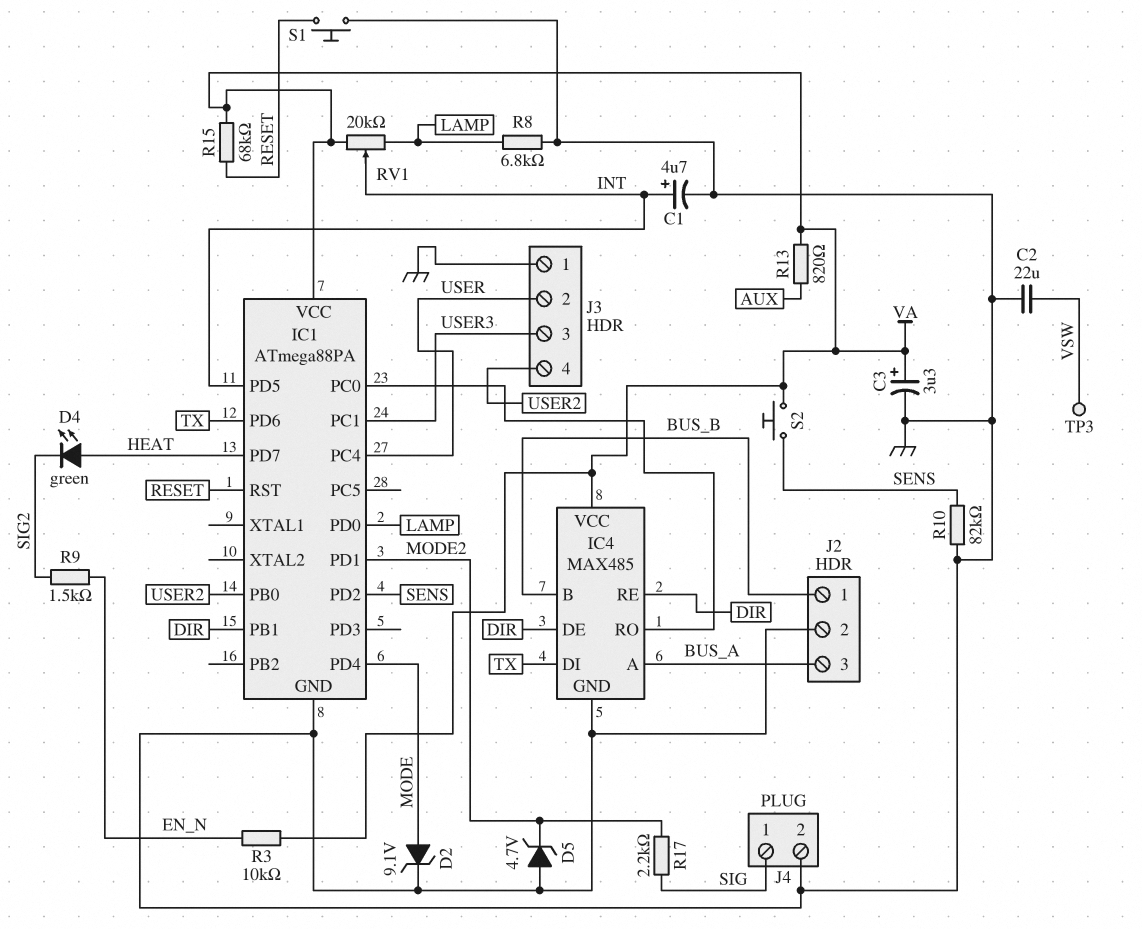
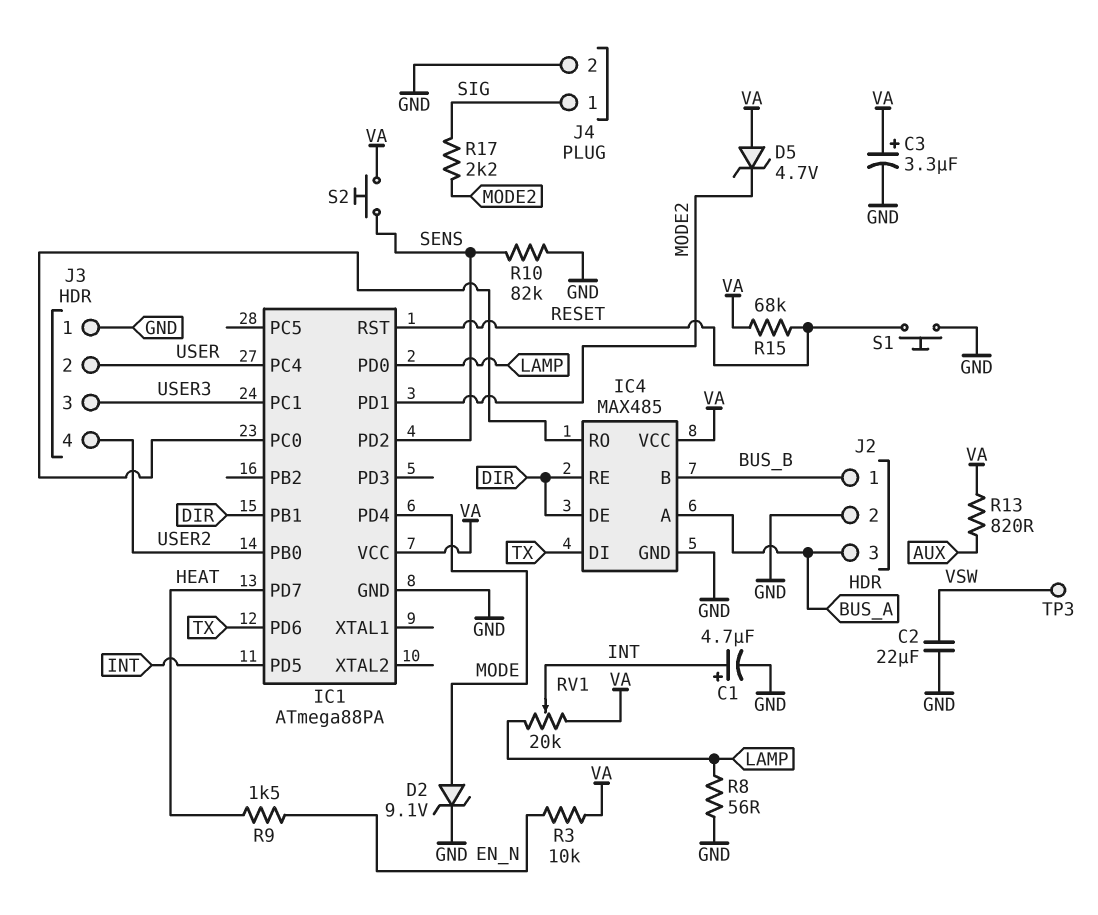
D4: LED green (A HEAT, K SIG2) -> none
D5: zener 4.7V (A GND, K MODE2) -> zener 4.7V (A VA, K MODE2)
R8: 6.8k (GND, LAMP) -> 56 (GND, LAMP)
R9: 1.5k (EN_N, SIG2) -> 1.5k (EN_N, HEAT)

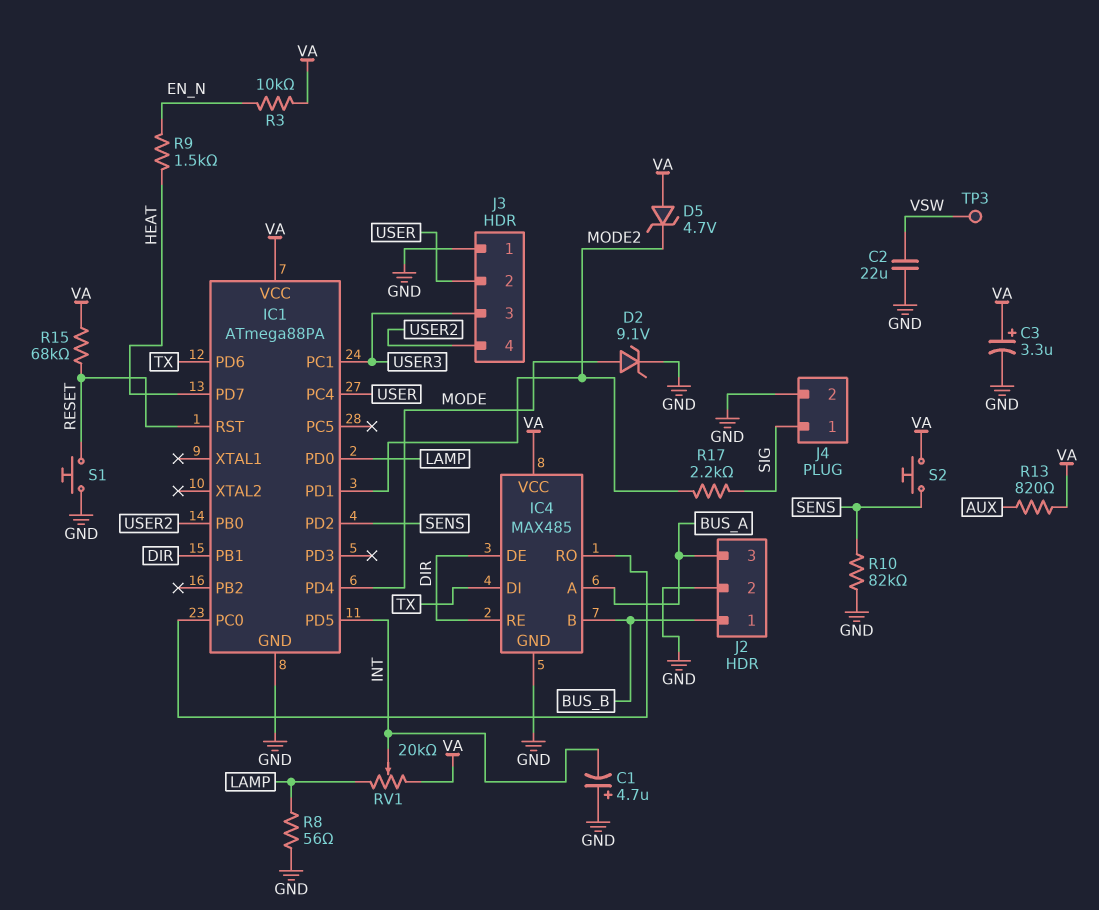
C1: 4.7uF (plus INT, minus GND) -> 4.7uF (plus GND, minus INT)

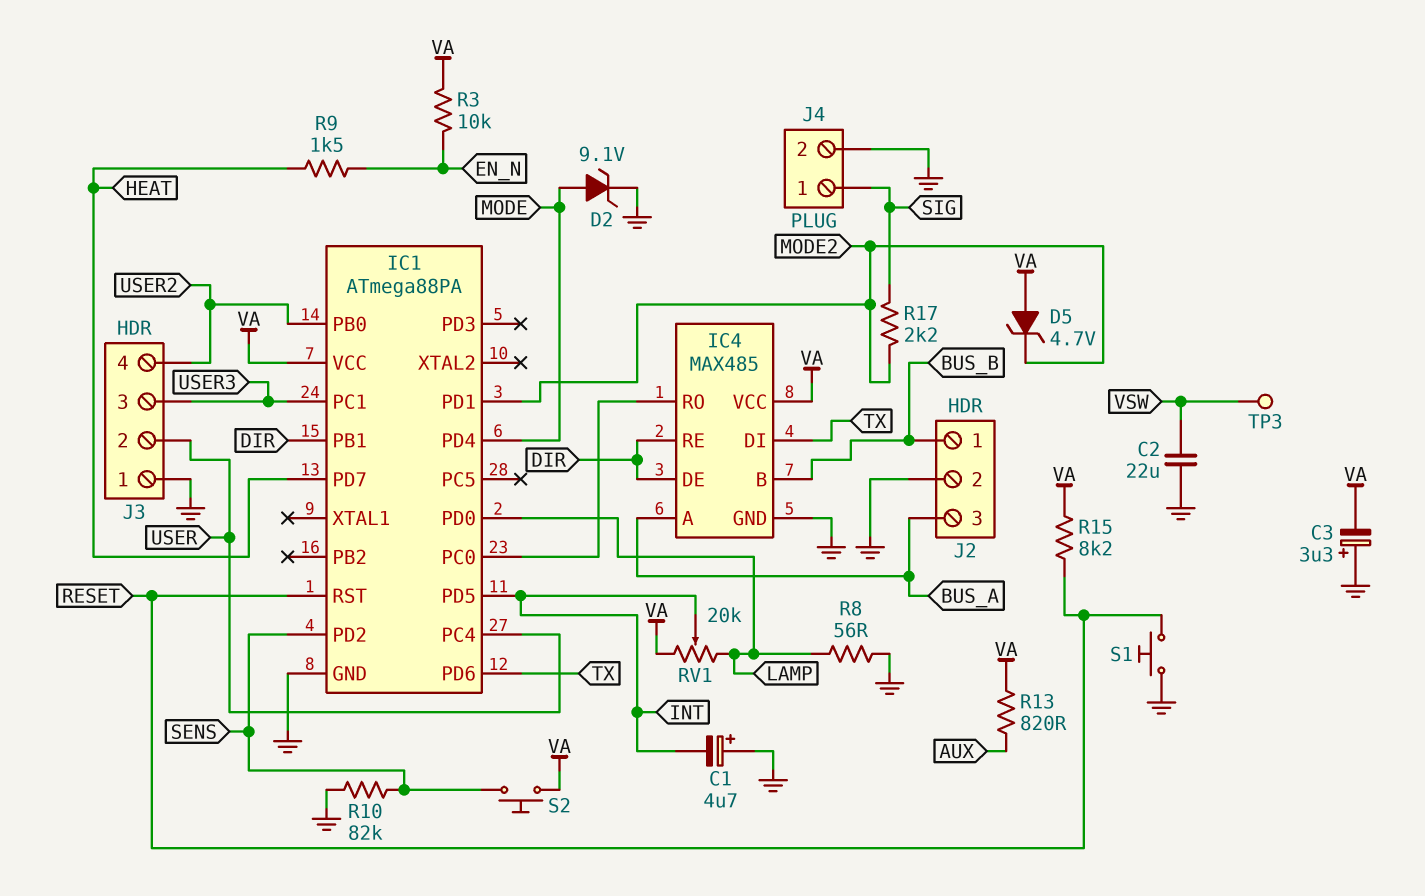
C3: 3.3uF (plus VA, minus GND) -> 3.3uF (plus GND, minus VA)
R15: 68k (RESET, VA) -> 8.2k (RESET, VA)

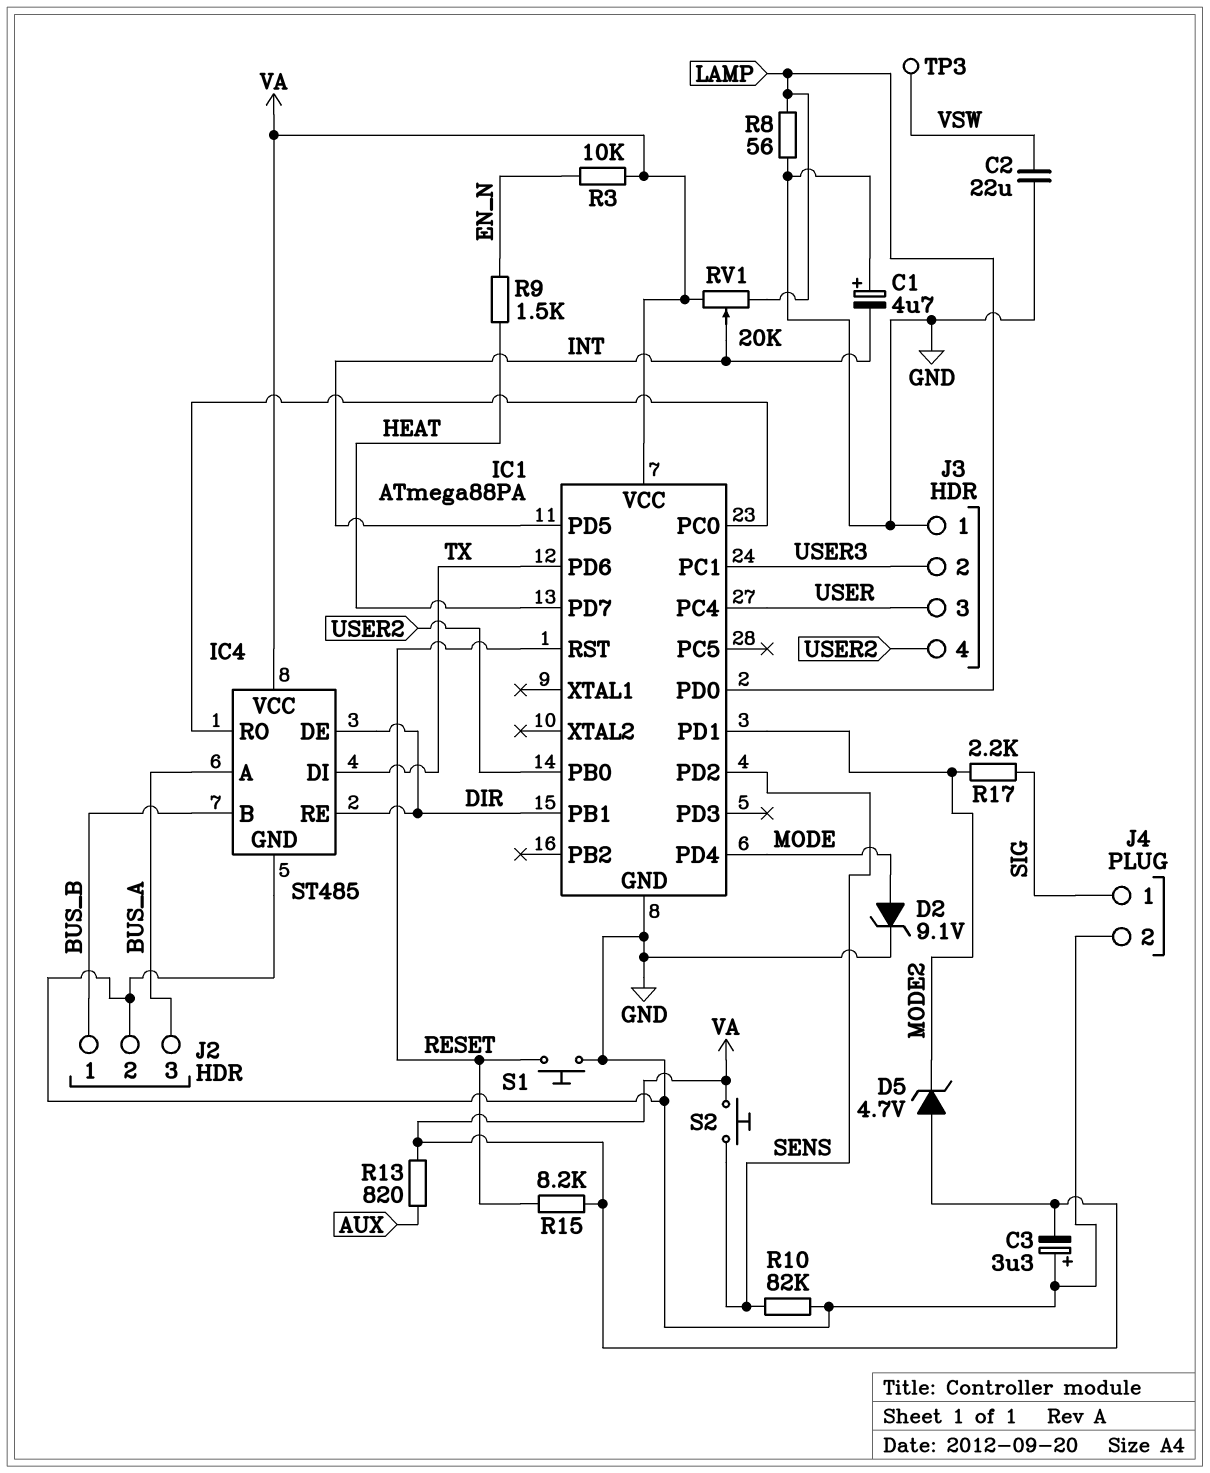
IC4: MAX485 -> ST485
J3 pin 2: USER -> USER3
J3 pin 3: USER3 -> USER

